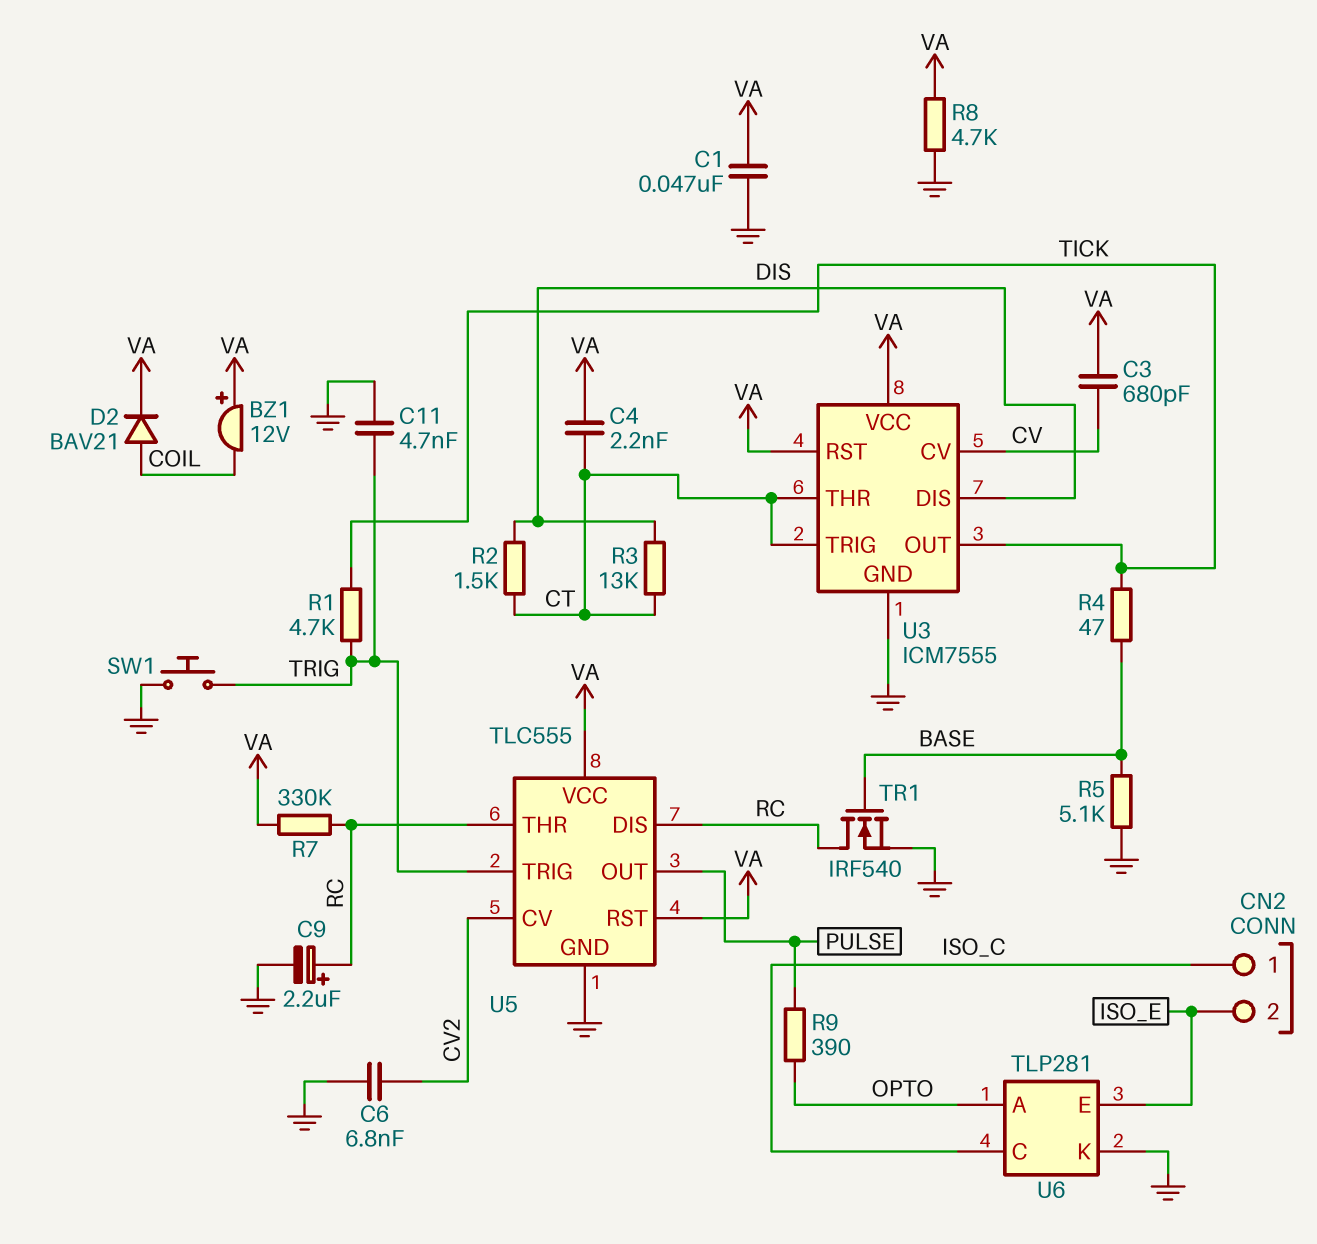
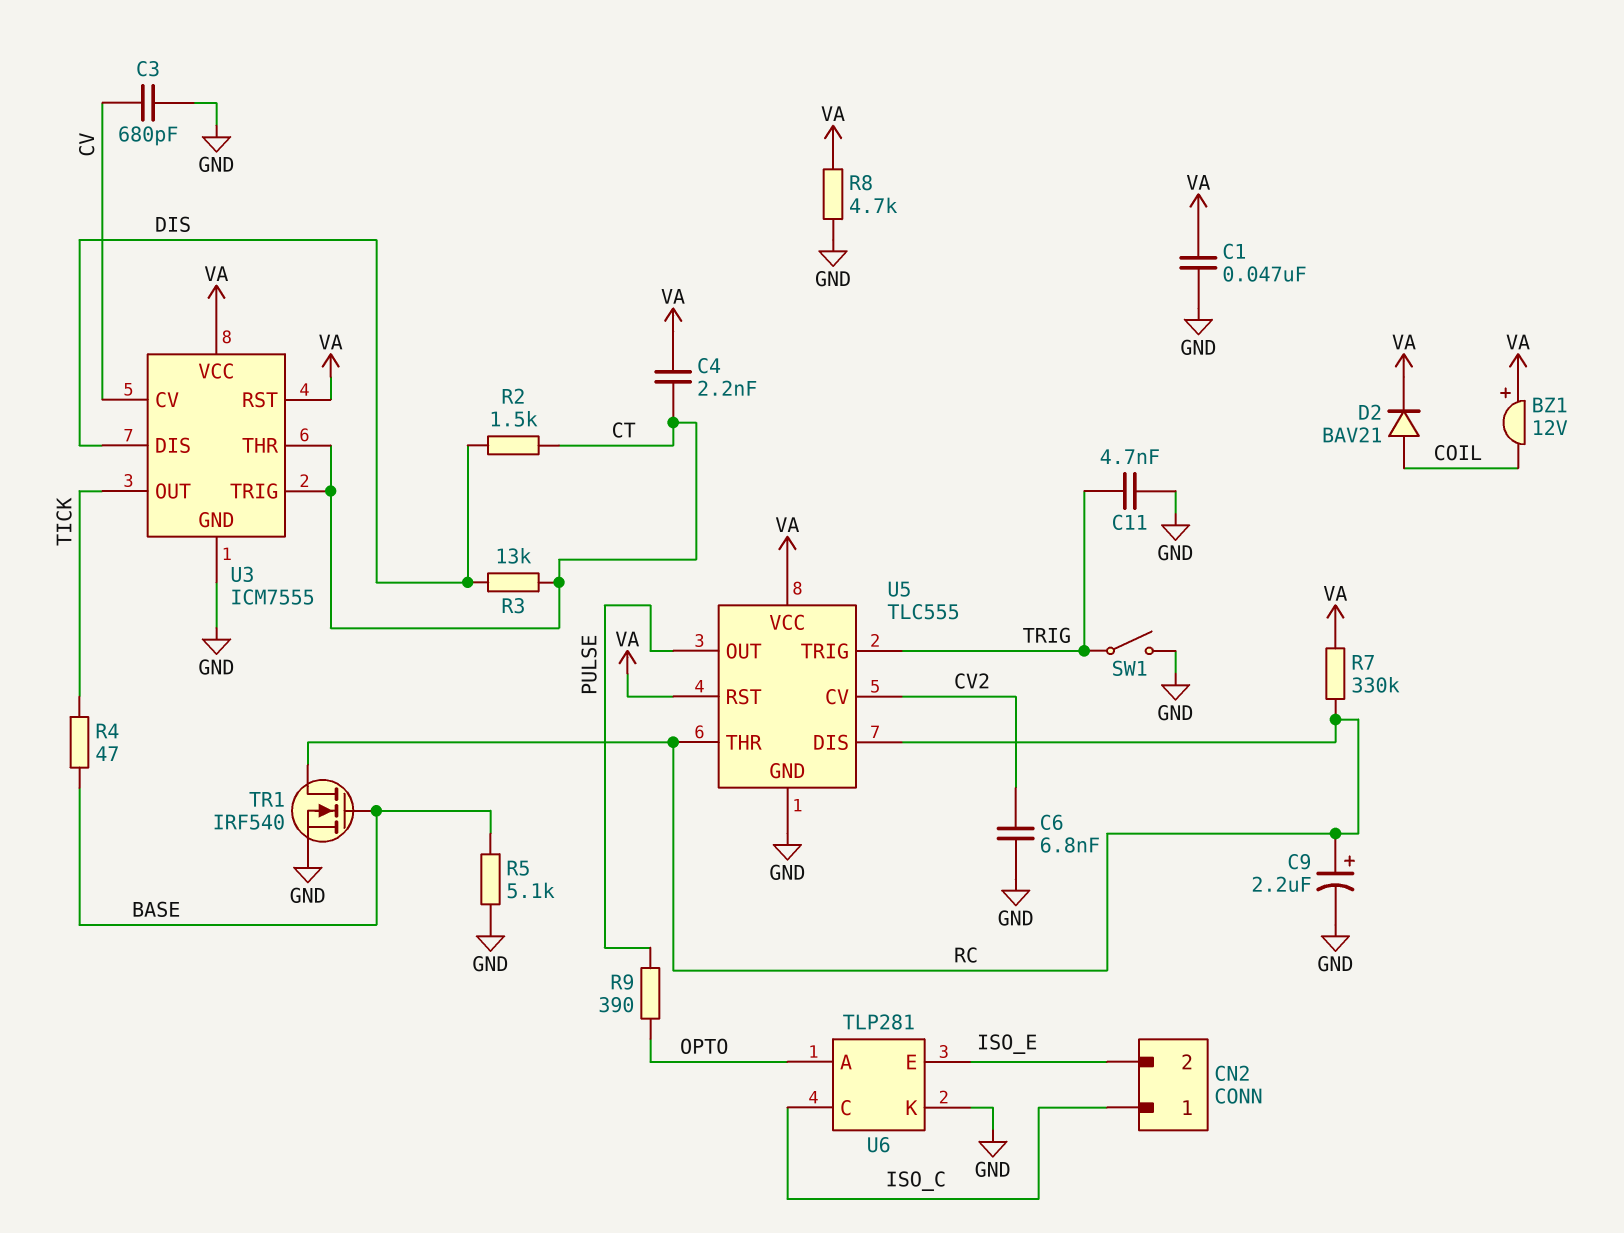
C3: 680pF (CV, VA) -> 680pF (CV, GND)
R1: 4.7k (TICK, TRIG) -> none
SW1: button (GND, TRIG) -> switch (GND, TRIG)

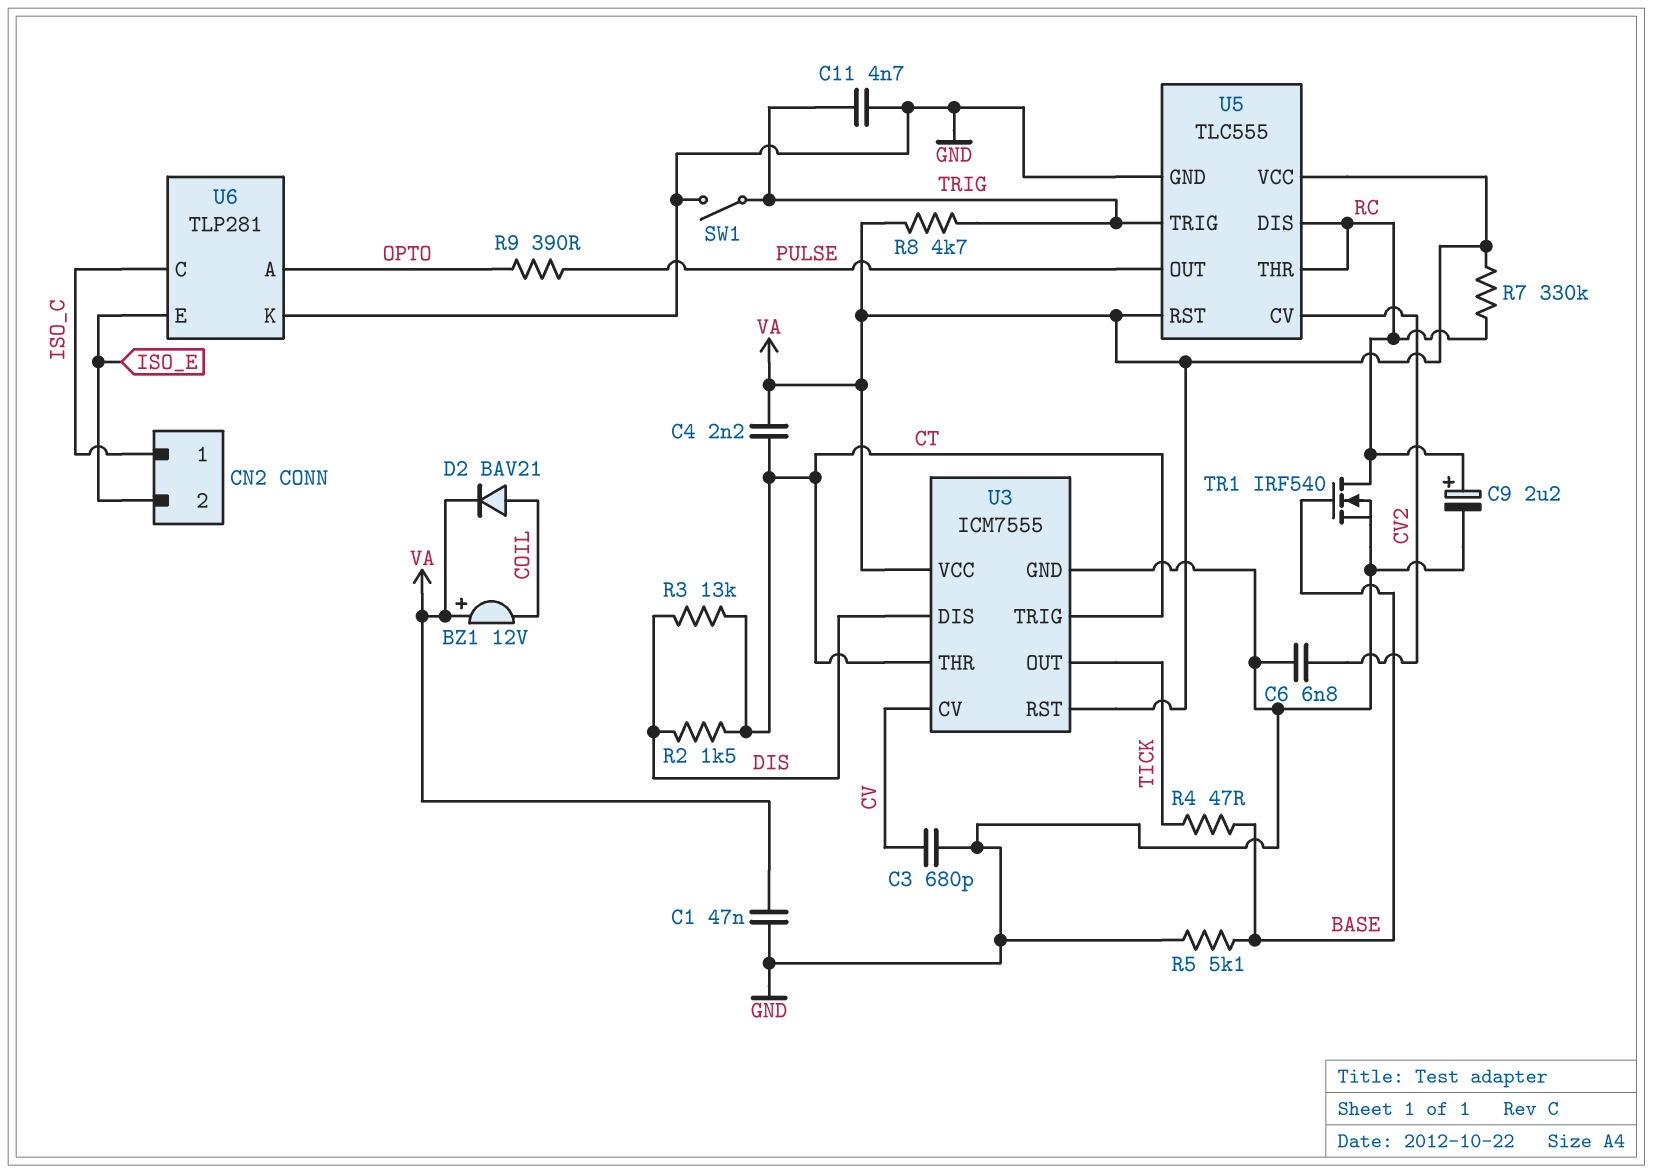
R8: 4.7k (GND, VA) -> 4.7k (TRIG, VA)

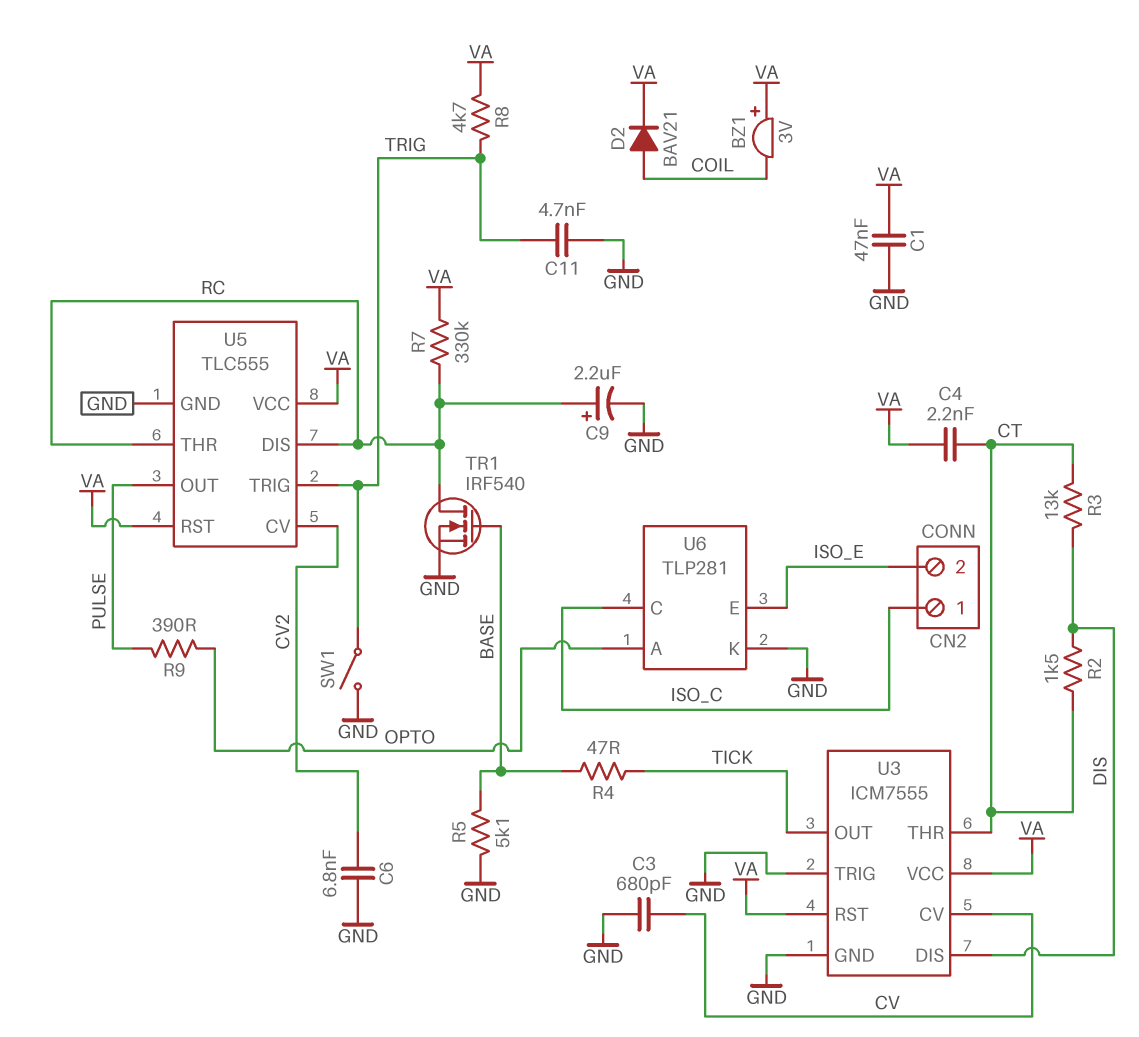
BZ1: buzzer 12V (plus VA, minus COIL) -> buzzer 3V (plus VA, minus COIL)
U3 pin TRIG: CT -> GND

